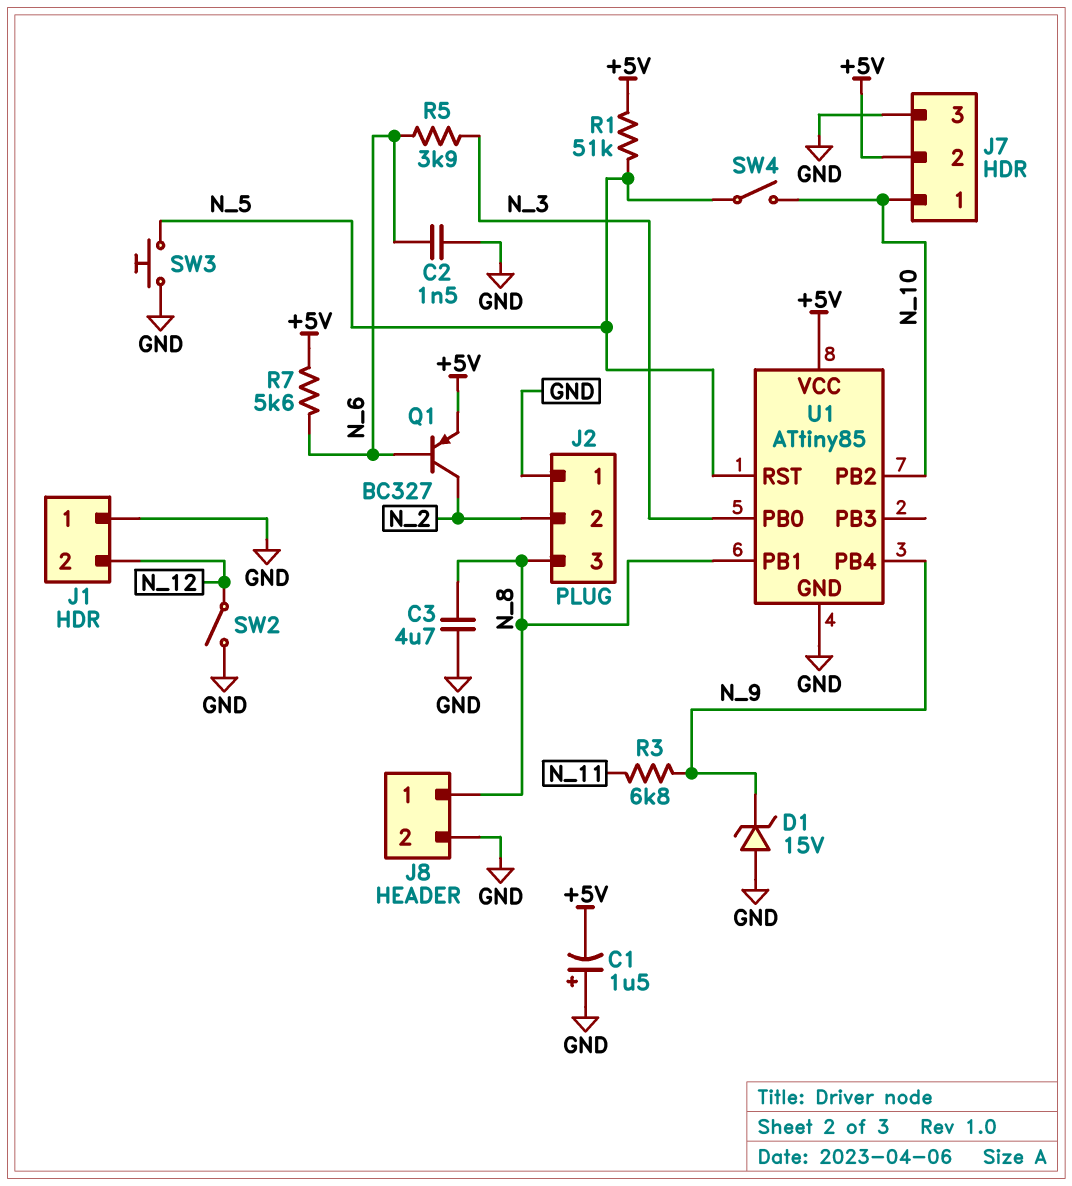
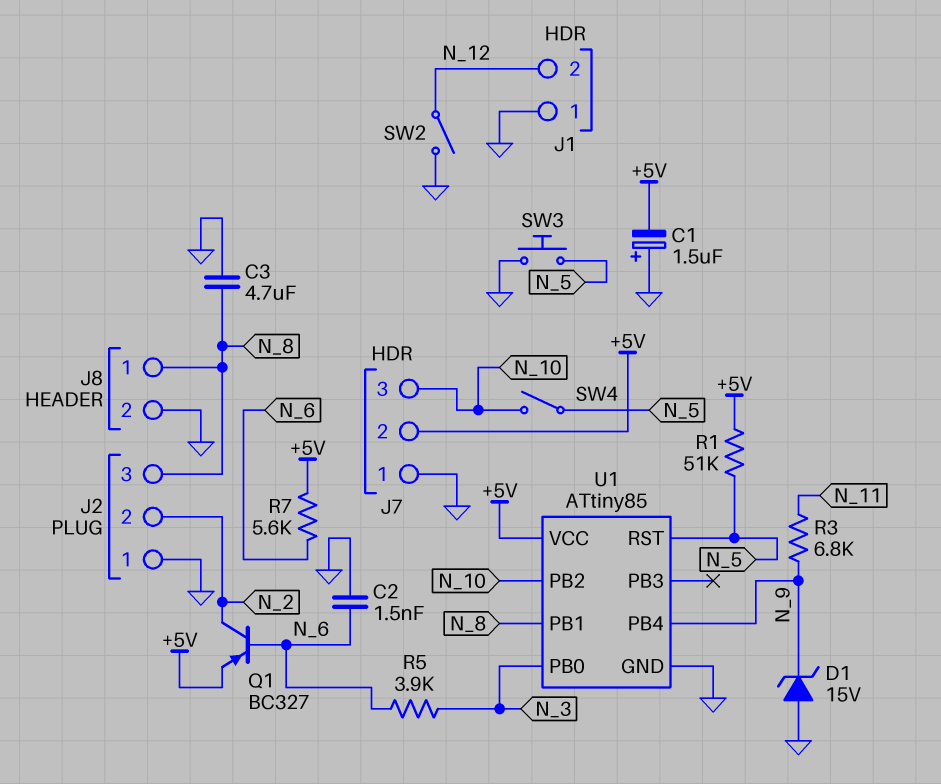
J7 pin 1: N_10 -> GND
J7 pin 3: GND -> N_10

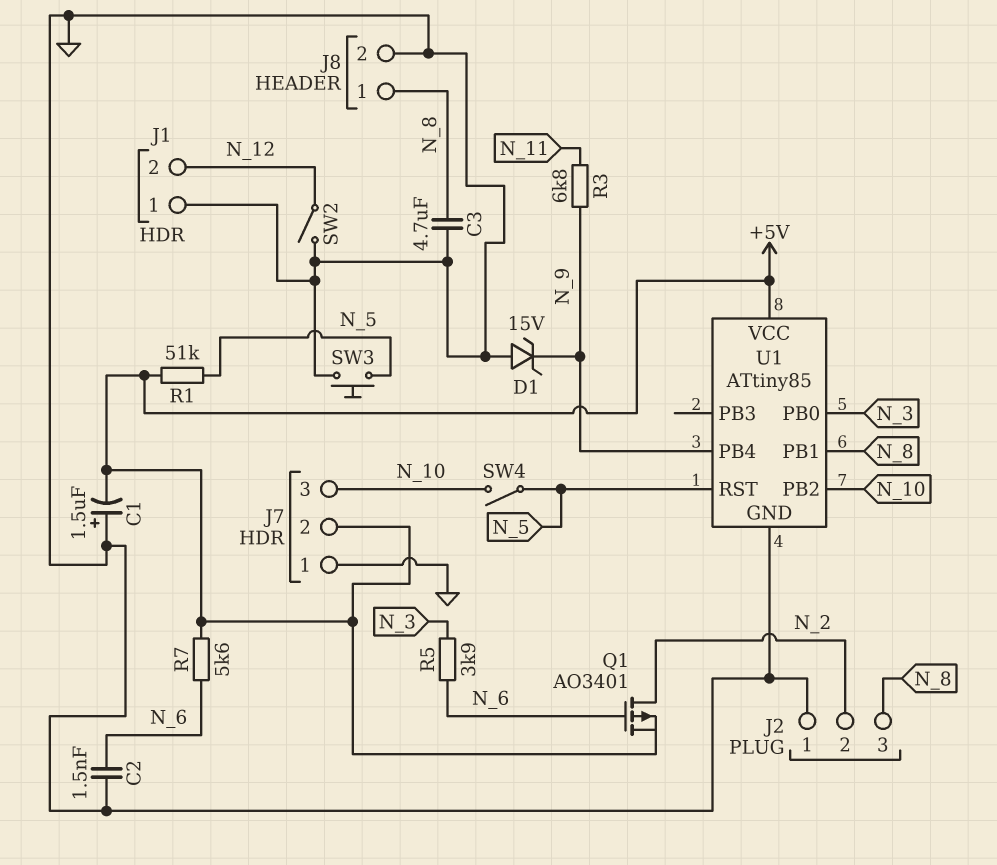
Q1: PNP BC327 (B N_6, C N_2, E +5V) -> PMOS AO3401 (G N_6, D N_2, S +5V)

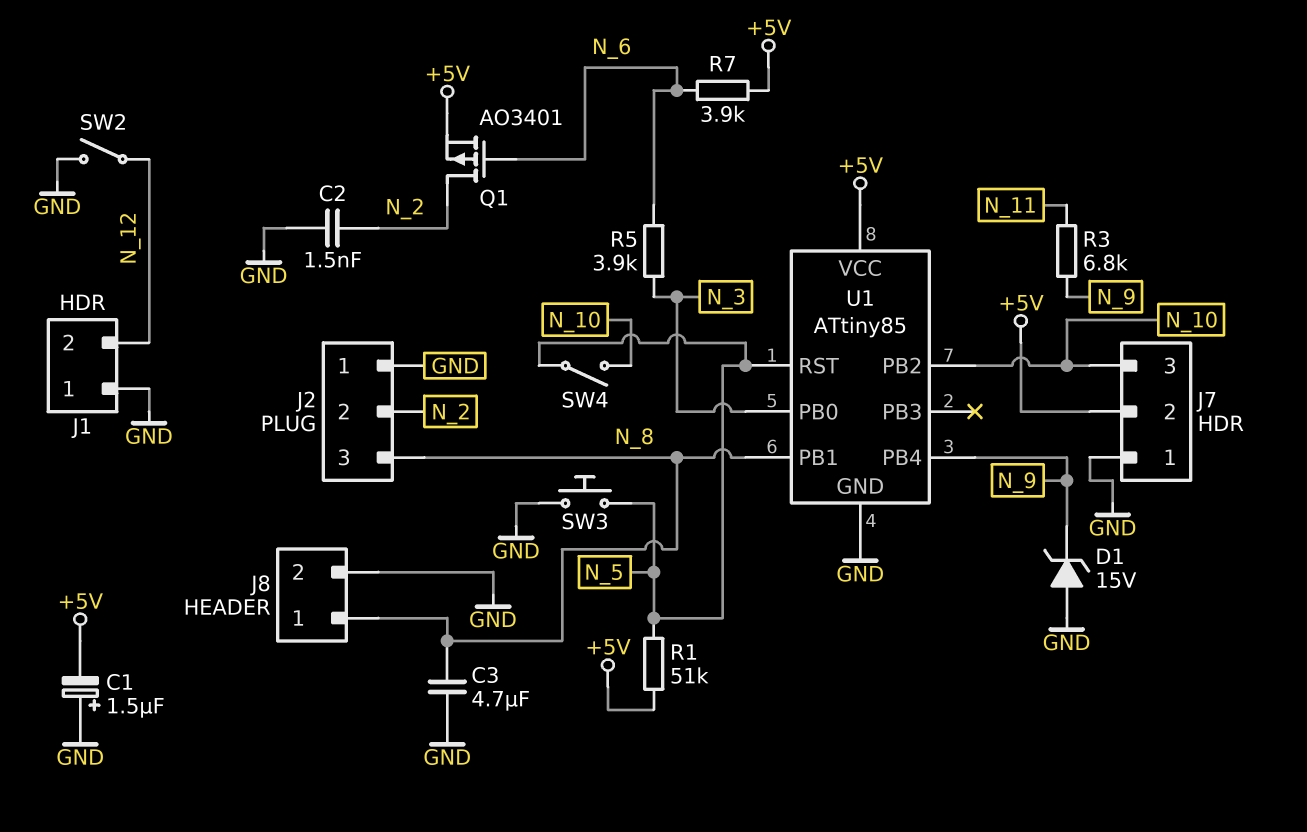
C2: 1.5nF (GND, N_6) -> 1.5nF (GND, N_2)
R7: 5.6k (+5V, N_6) -> 3.9k (+5V, N_6)

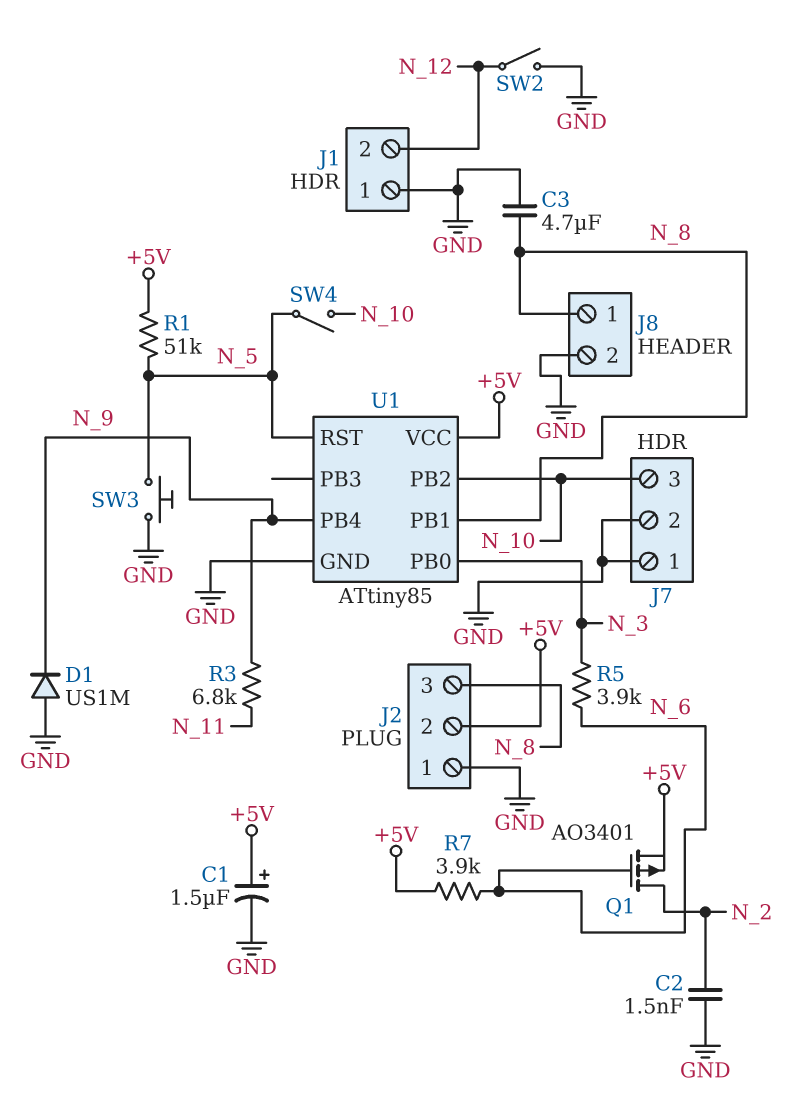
C1: 1.5uF (plus GND, minus +5V) -> 1.5uF (plus +5V, minus GND)
D1: zener 15V (A GND, K N_9) -> diode US1M (A GND, K N_9)
J2 pin 2: N_2 -> +5V
J7 pin 2: +5V -> GND

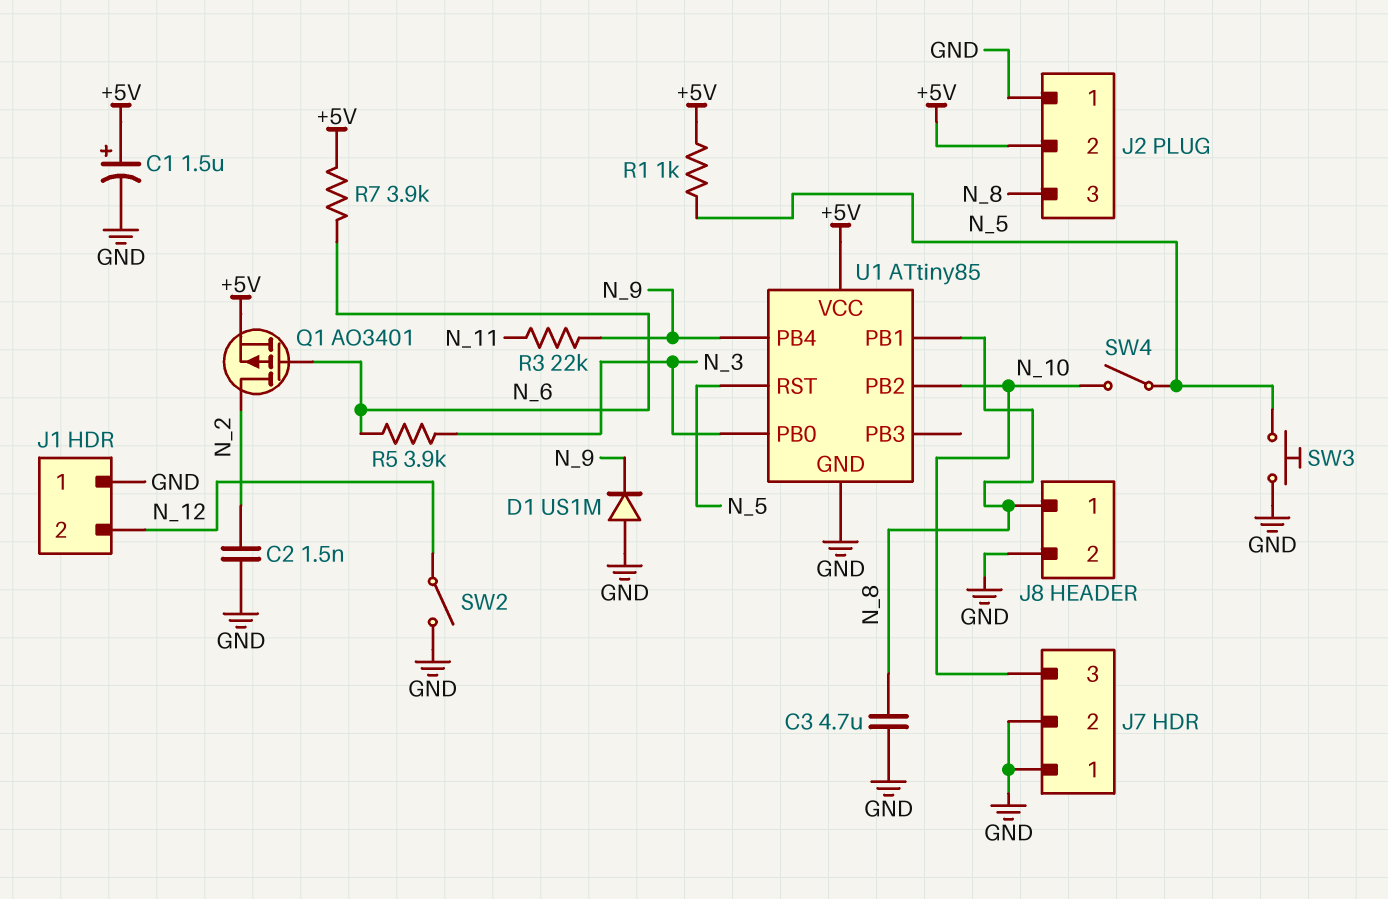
R1: 51k (+5V, N_5) -> 1k (+5V, N_5)
R3: 6.8k (N_9, N_11) -> 22k (N_9, N_11)

